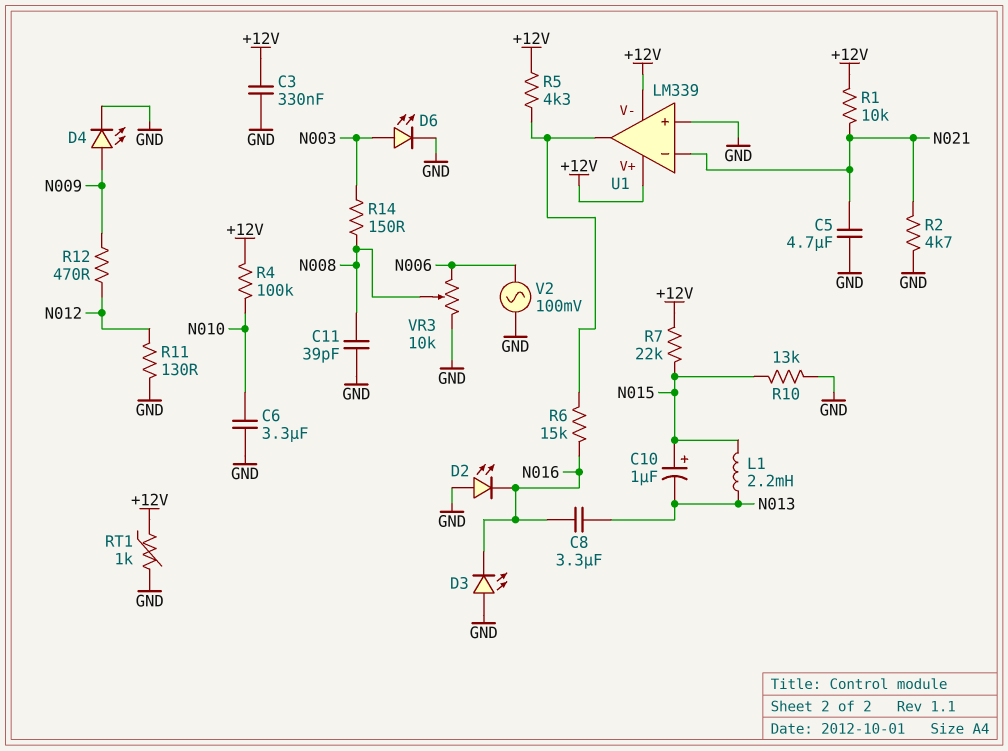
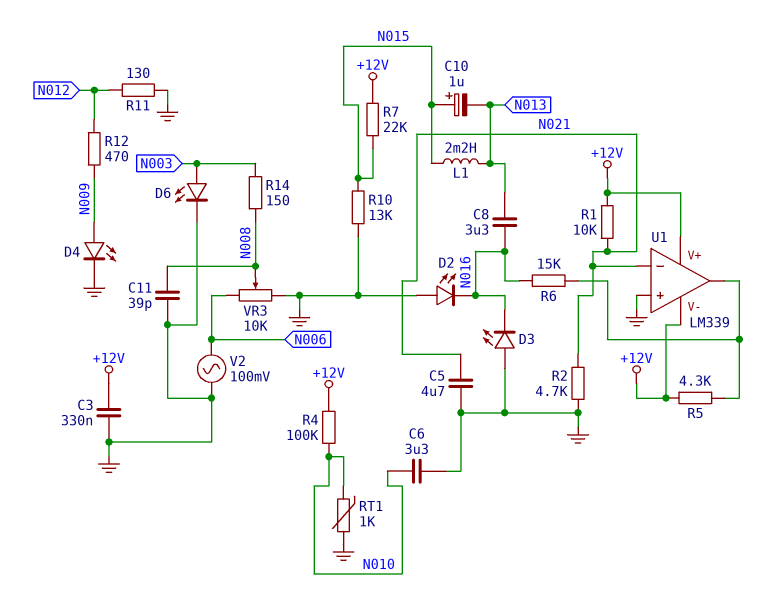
RT1: 1k (+12V, GND) -> 1k (GND, N010)

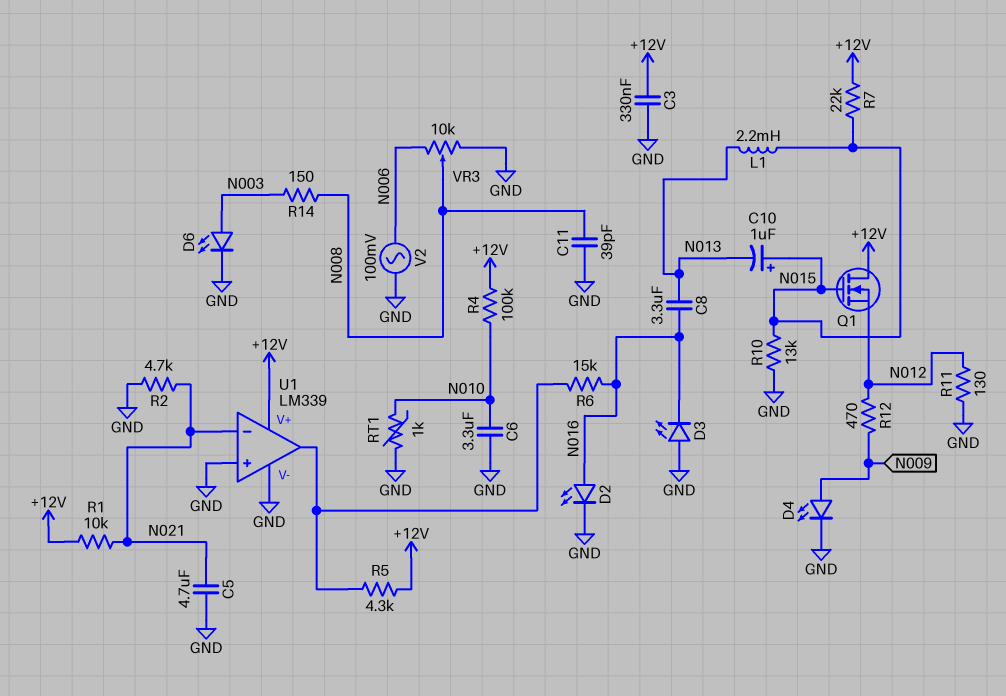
D2: LED (A GND, K N016) -> LED (A N016, K GND)
Q1: none -> NMOS (G N015, D +12V, S N012)
U1 pin V-: +12V -> GND

